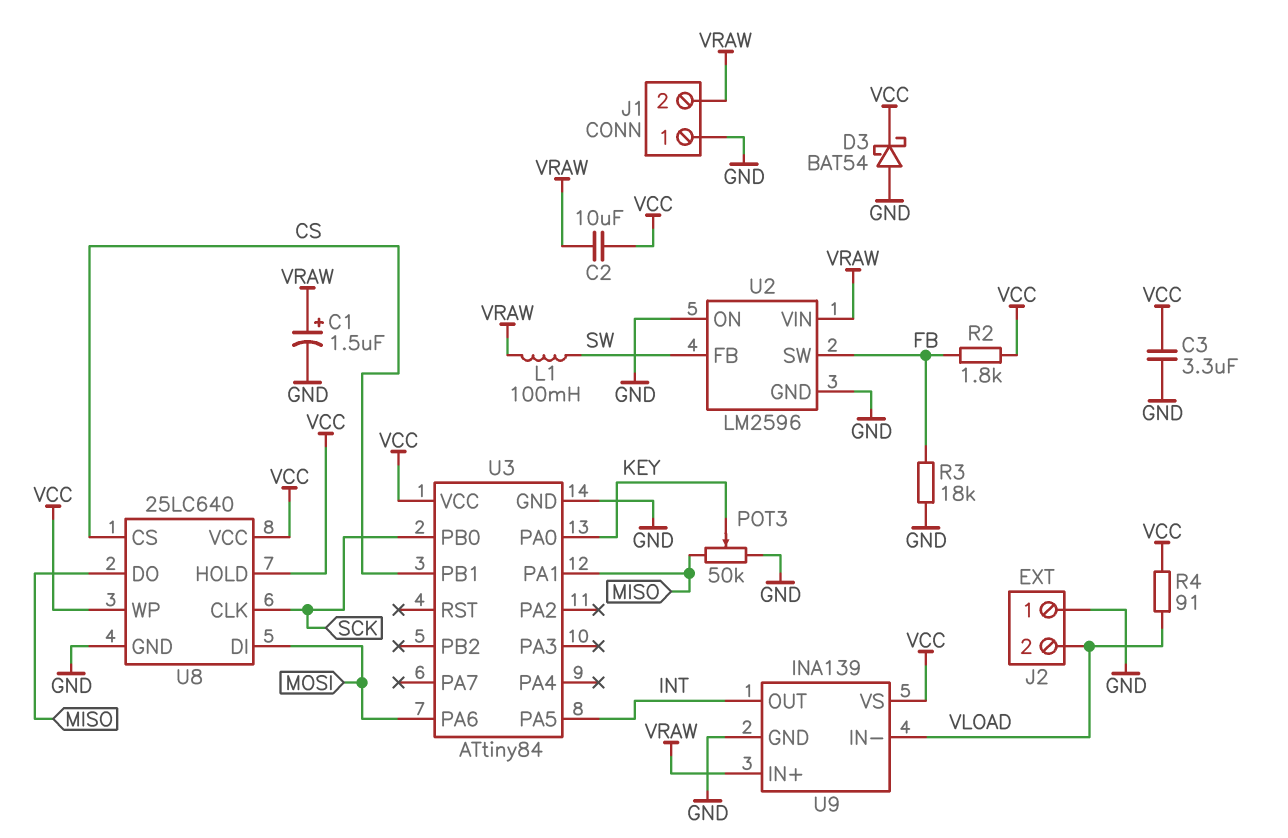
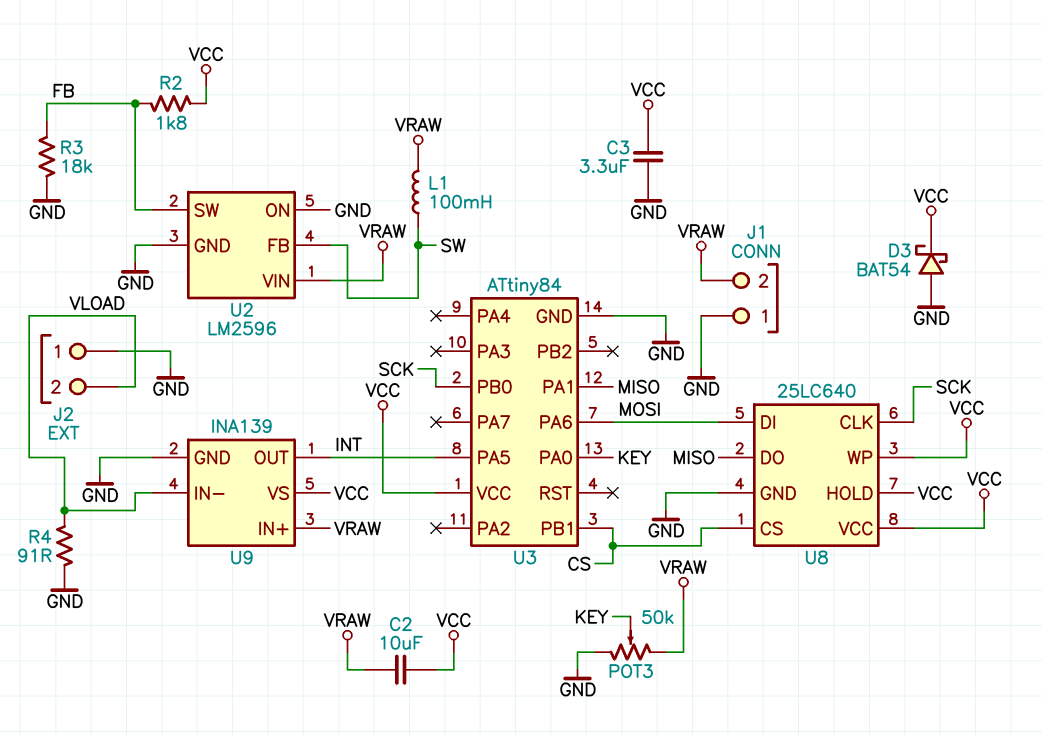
C1: 1.5uF (plus VRAW, minus GND) -> none
POT3: 50k (GND, MISO, wiper KEY) -> 50k (GND, VRAW, wiper KEY)
R4: 91 (VCC, VLOAD) -> 91 (GND, VLOAD)

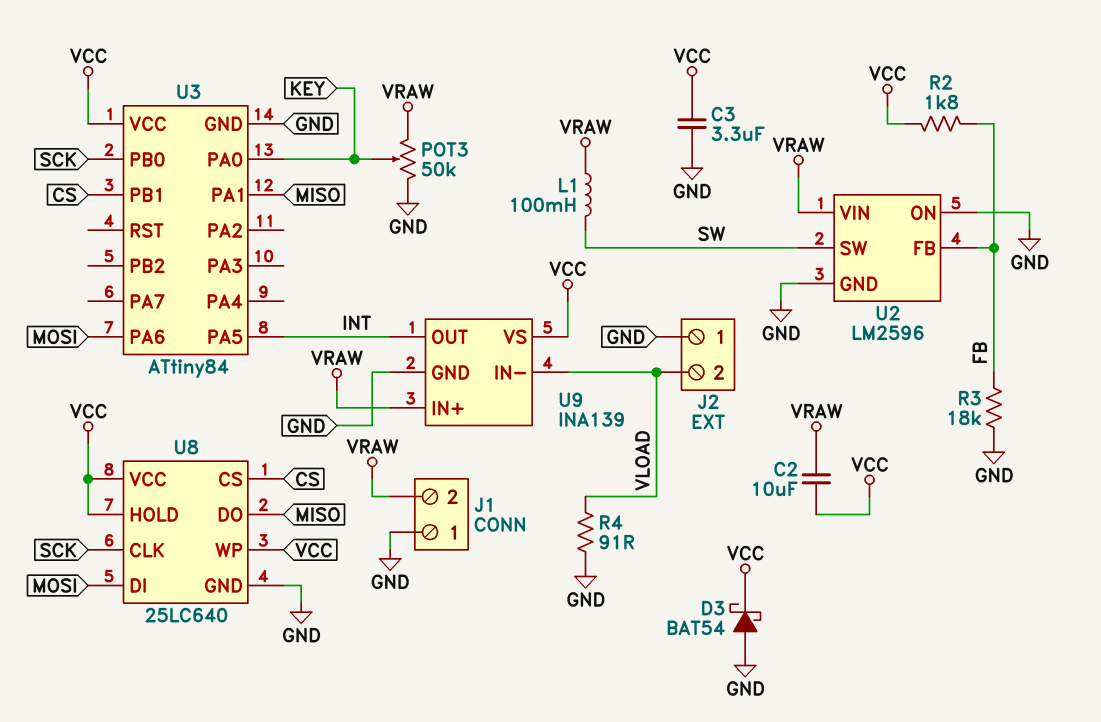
U2 pin FB: SW -> FB
U2 pin SW: FB -> SW

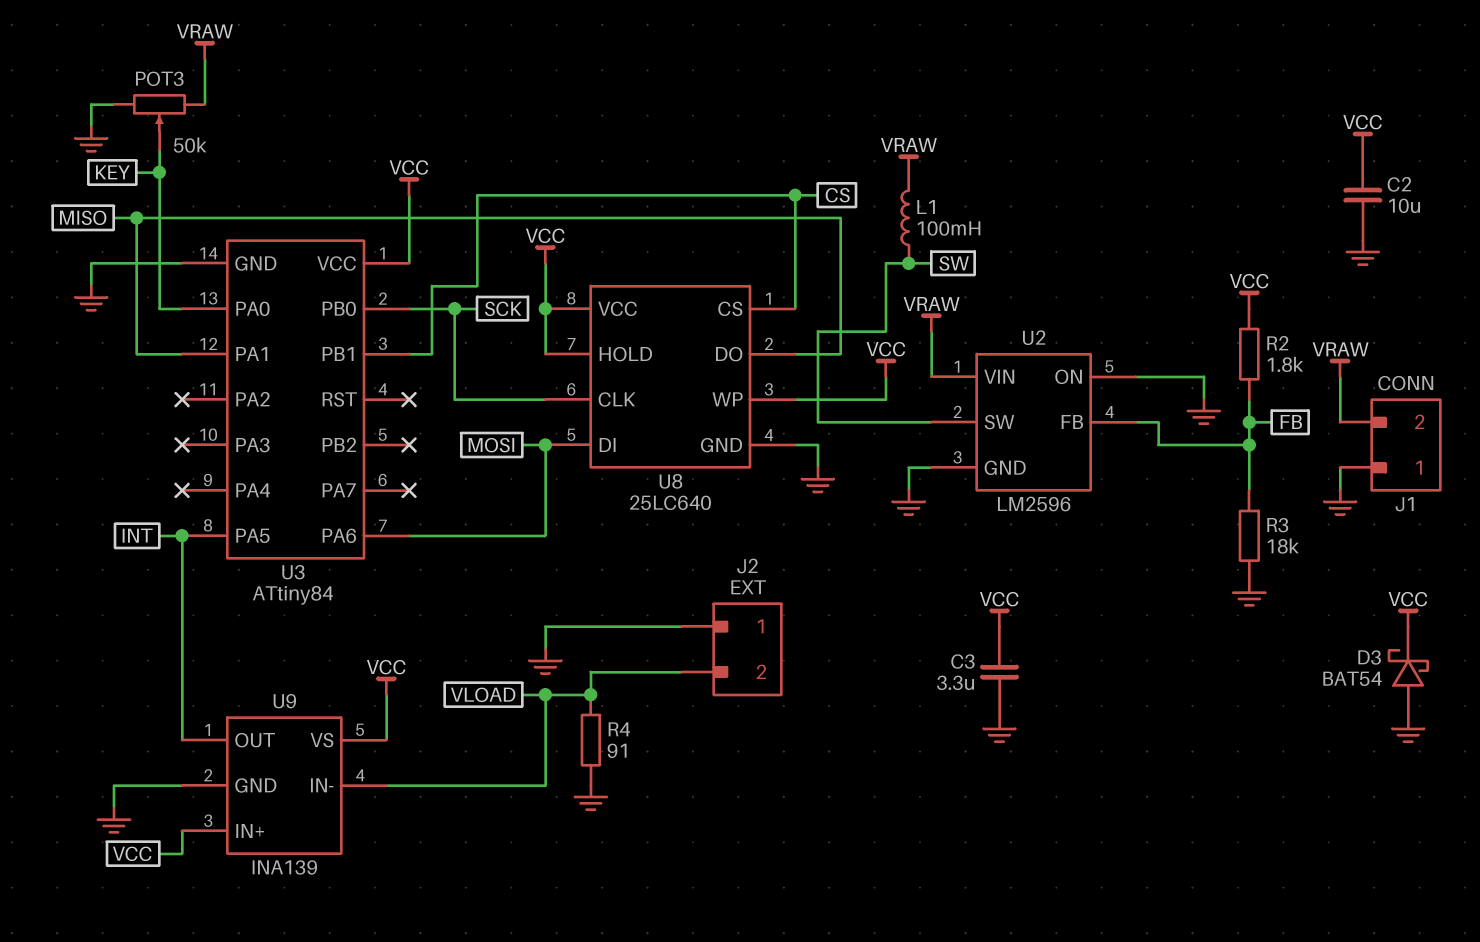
C2: 10uF (VCC, VRAW) -> 10uF (GND, VCC)
U9 pin IN+: VRAW -> VCC

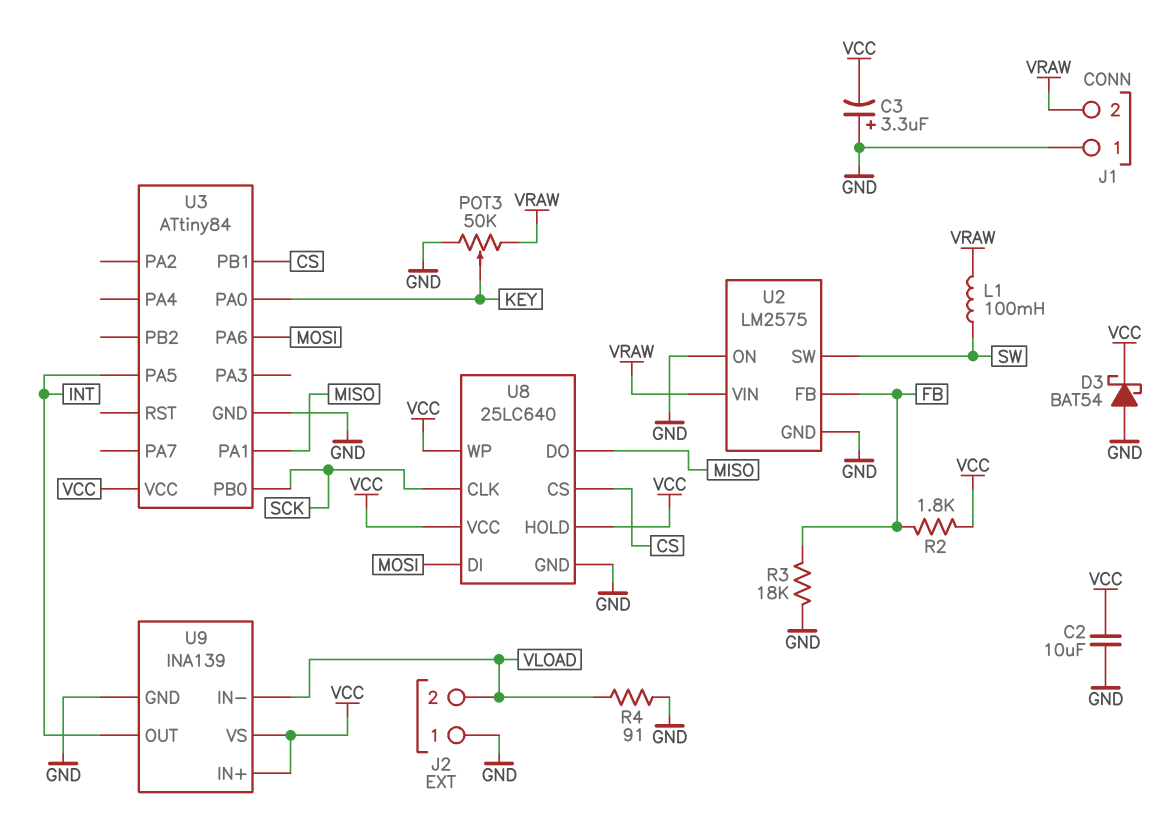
C3: 3.3uF (GND, VCC) -> 3.3uF (plus GND, minus VCC)
U2: LM2596 -> LM2575

